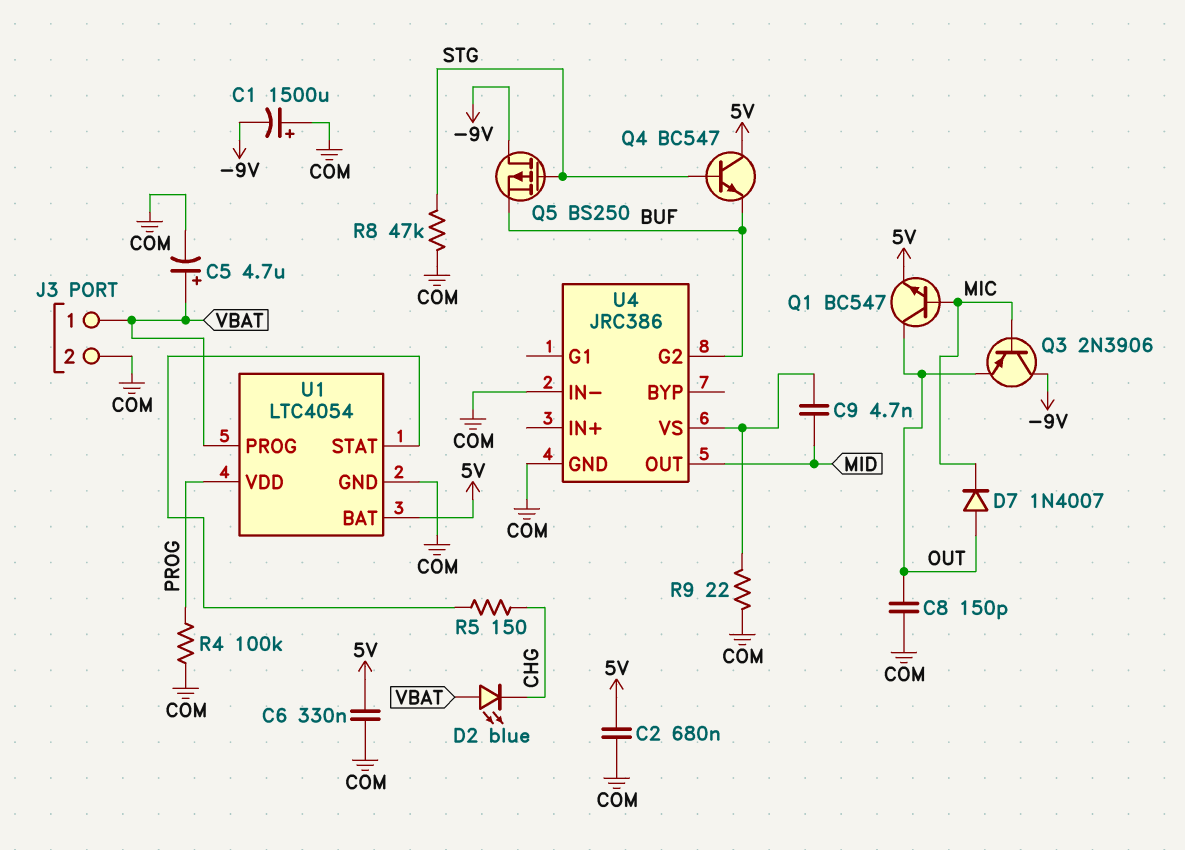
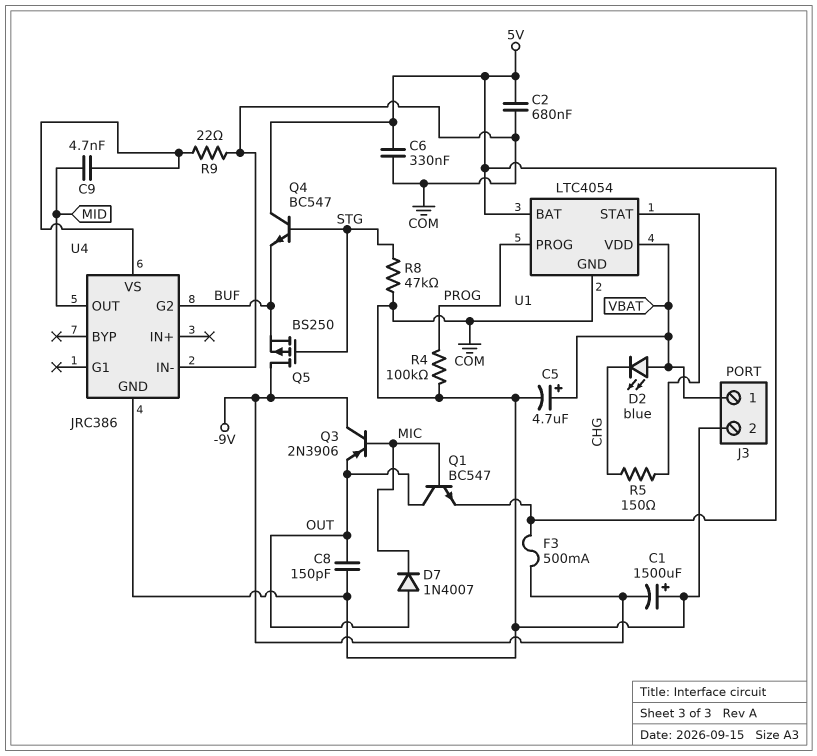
F3: none -> 500mA (-9V, 5V)
U1 pin PROG: VBAT -> PROG
U1 pin VDD: PROG -> VBAT

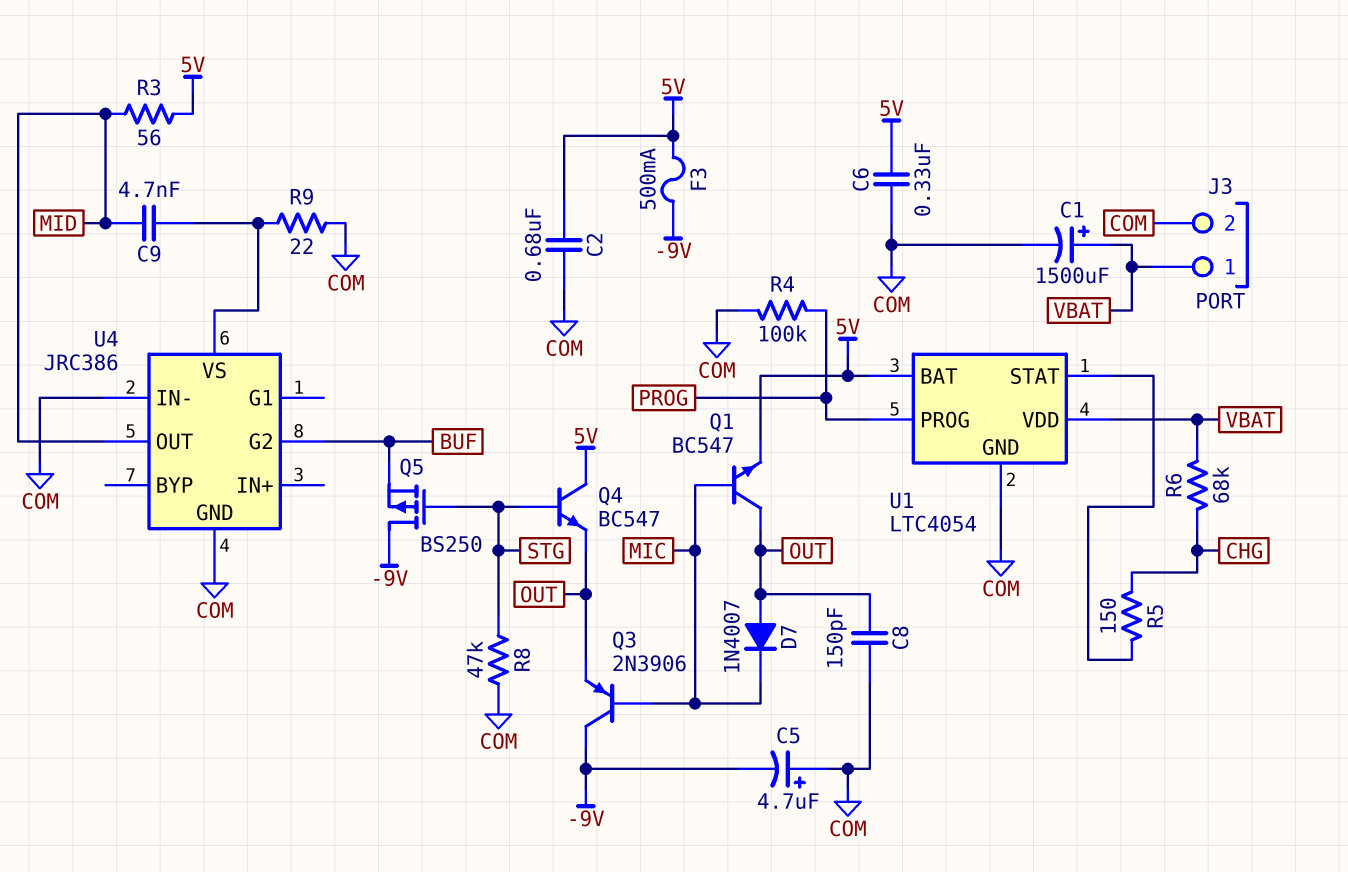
C1: 1500uF (plus COM, minus -9V) -> 1500uF (plus VBAT, minus COM)
C5: 4.7uF (plus VBAT, minus COM) -> 4.7uF (plus COM, minus -9V)
D2: LED blue (A VBAT, K CHG) -> none
Q4: NPN BC547 (B STG, C 5V, E BUF) -> NPN BC547 (B STG, C 5V, E OUT)
R3: none -> 56 (5V, MID)
R6: none -> 68k (CHG, VBAT)

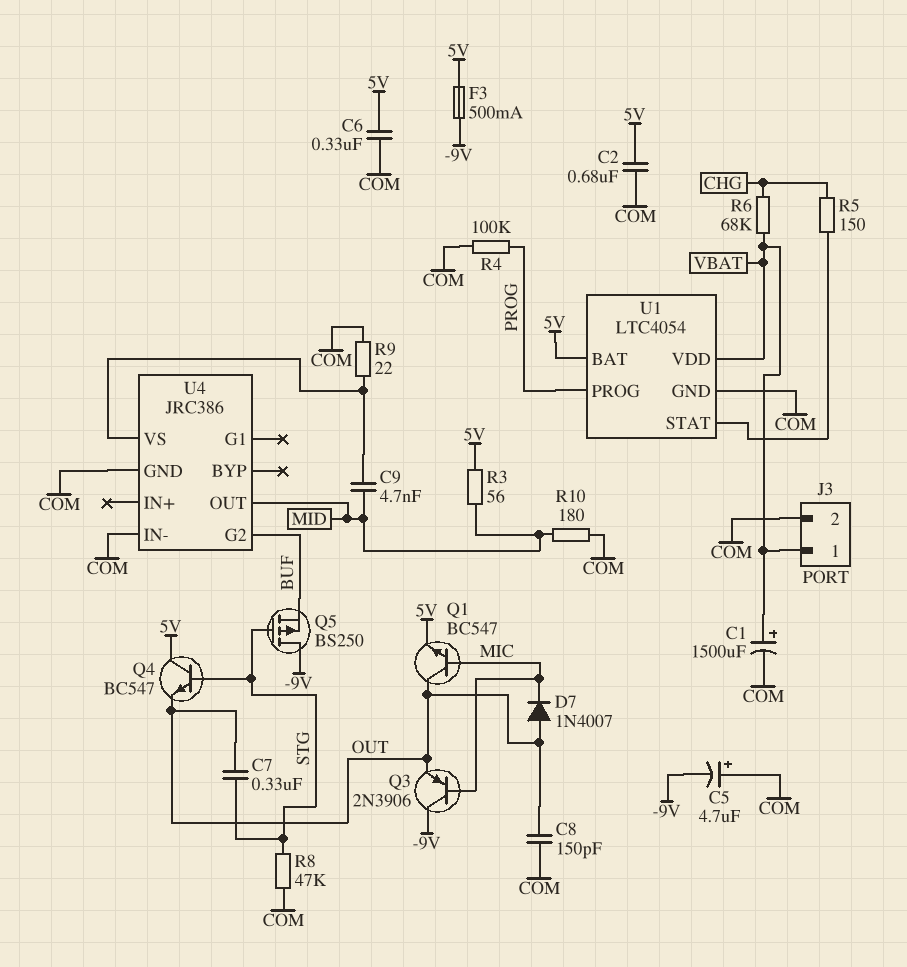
C7: none -> 330nF (OUT, STG)
R10: none -> 180 (COM, MID)

